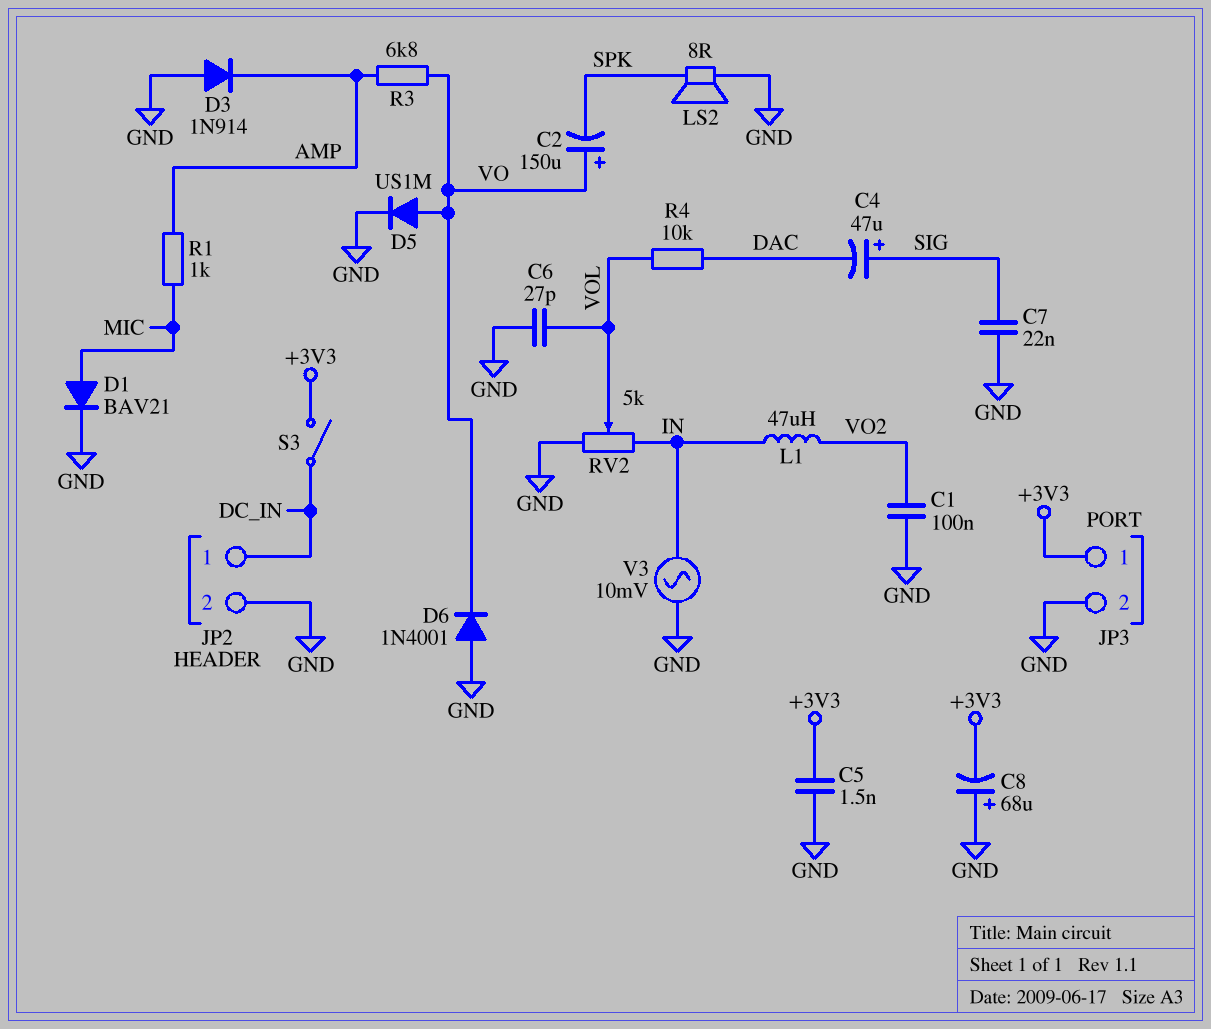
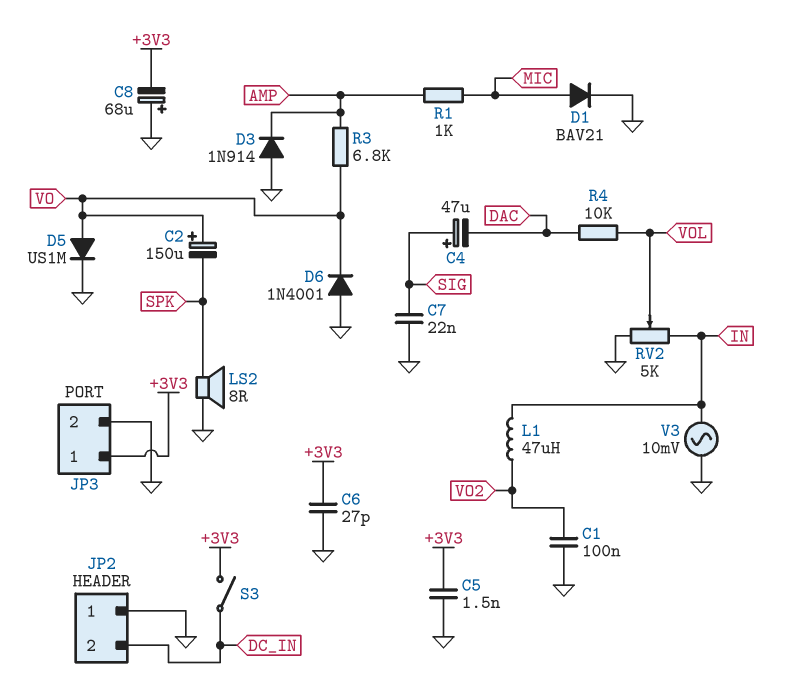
C6: 27pF (GND, VOL) -> 27pF (+3V3, GND)
JP2 pin 1: DC_IN -> GND
JP2 pin 2: GND -> DC_IN

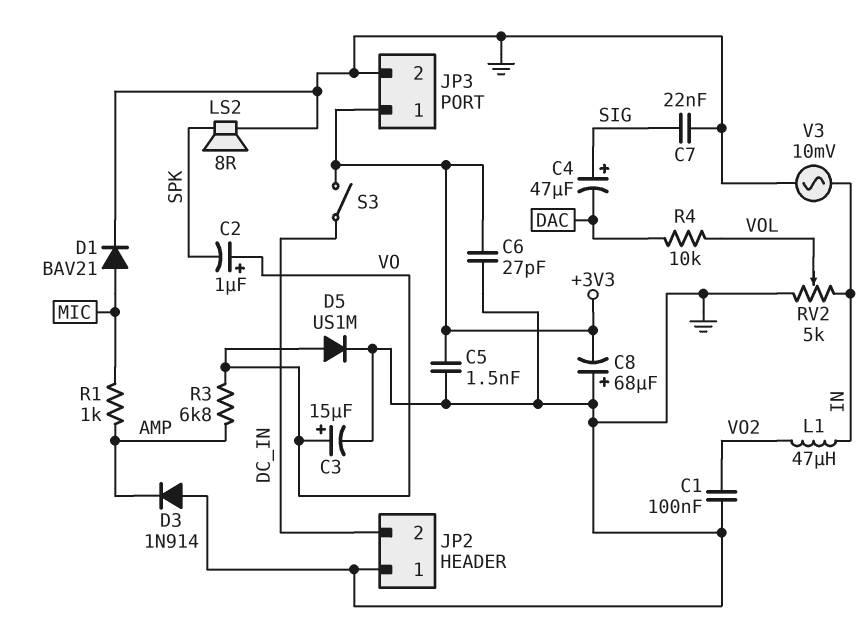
C2: 150uF (plus VO, minus SPK) -> 1uF (plus VO, minus SPK)
C3: none -> 15uF (plus VO, minus GND)
D6: diode 1N4001 (A GND, K VO) -> none

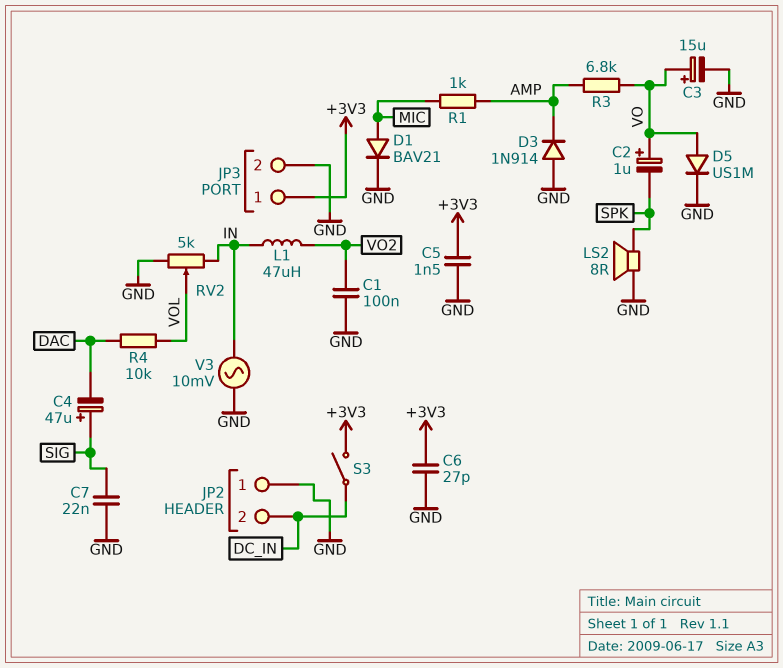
C8: 68uF (plus GND, minus +3V3) -> none

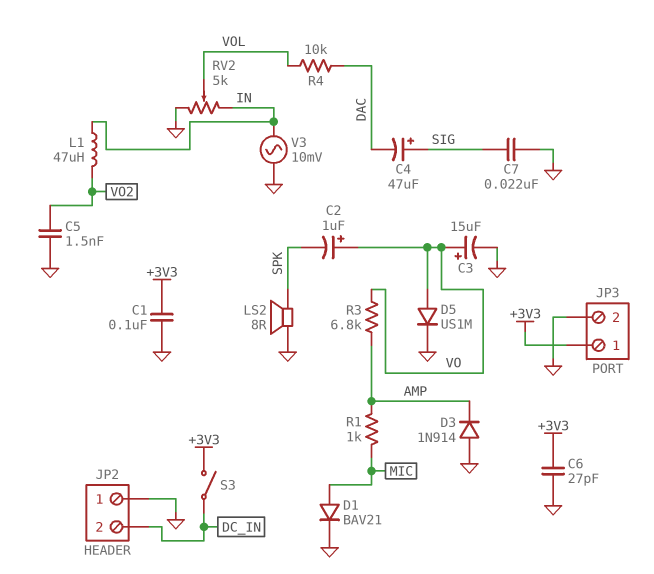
C1: 100nF (GND, VO2) -> 100nF (+3V3, GND)
C5: 1.5nF (+3V3, GND) -> 1.5nF (GND, VO2)

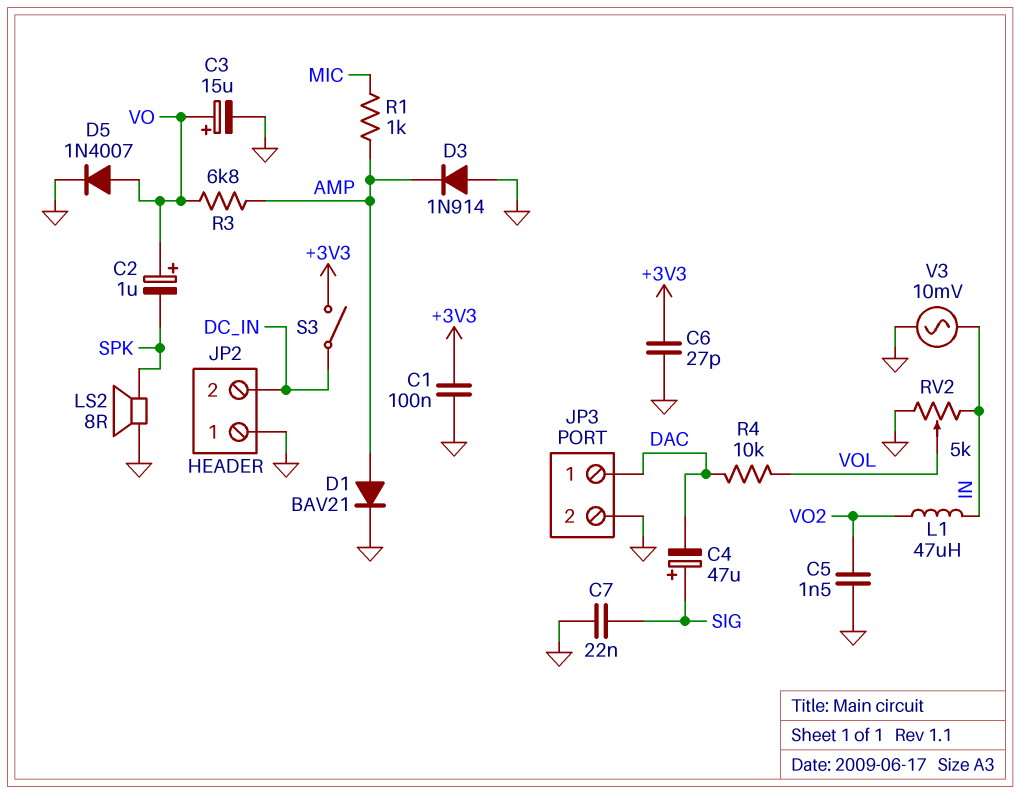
D1: diode BAV21 (A MIC, K GND) -> diode BAV21 (A AMP, K GND)
D5: diode US1M (A VO, K GND) -> diode 1N4007 (A VO, K GND)
JP3 pin 1: +3V3 -> DAC

